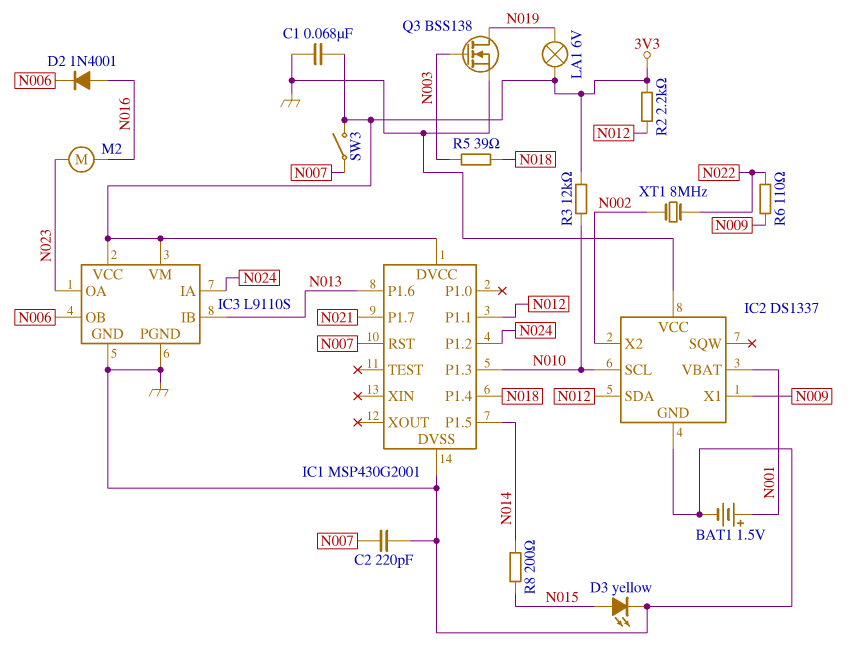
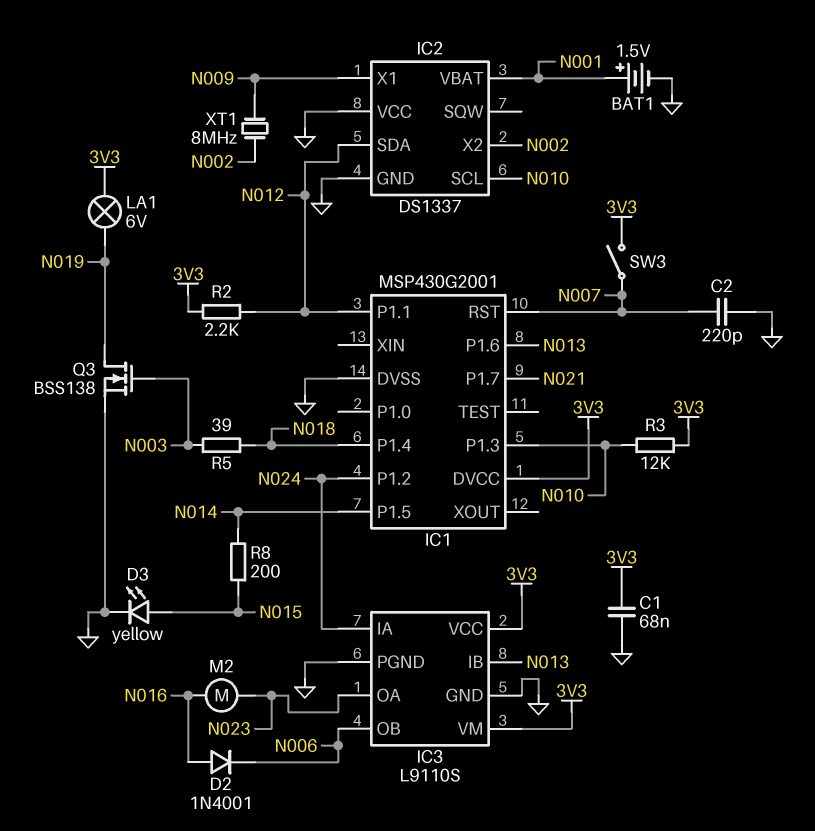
R6: 110 (N009, N022) -> none
XT1: 8MHz (N002, N022) -> 8MHz (N002, N009)

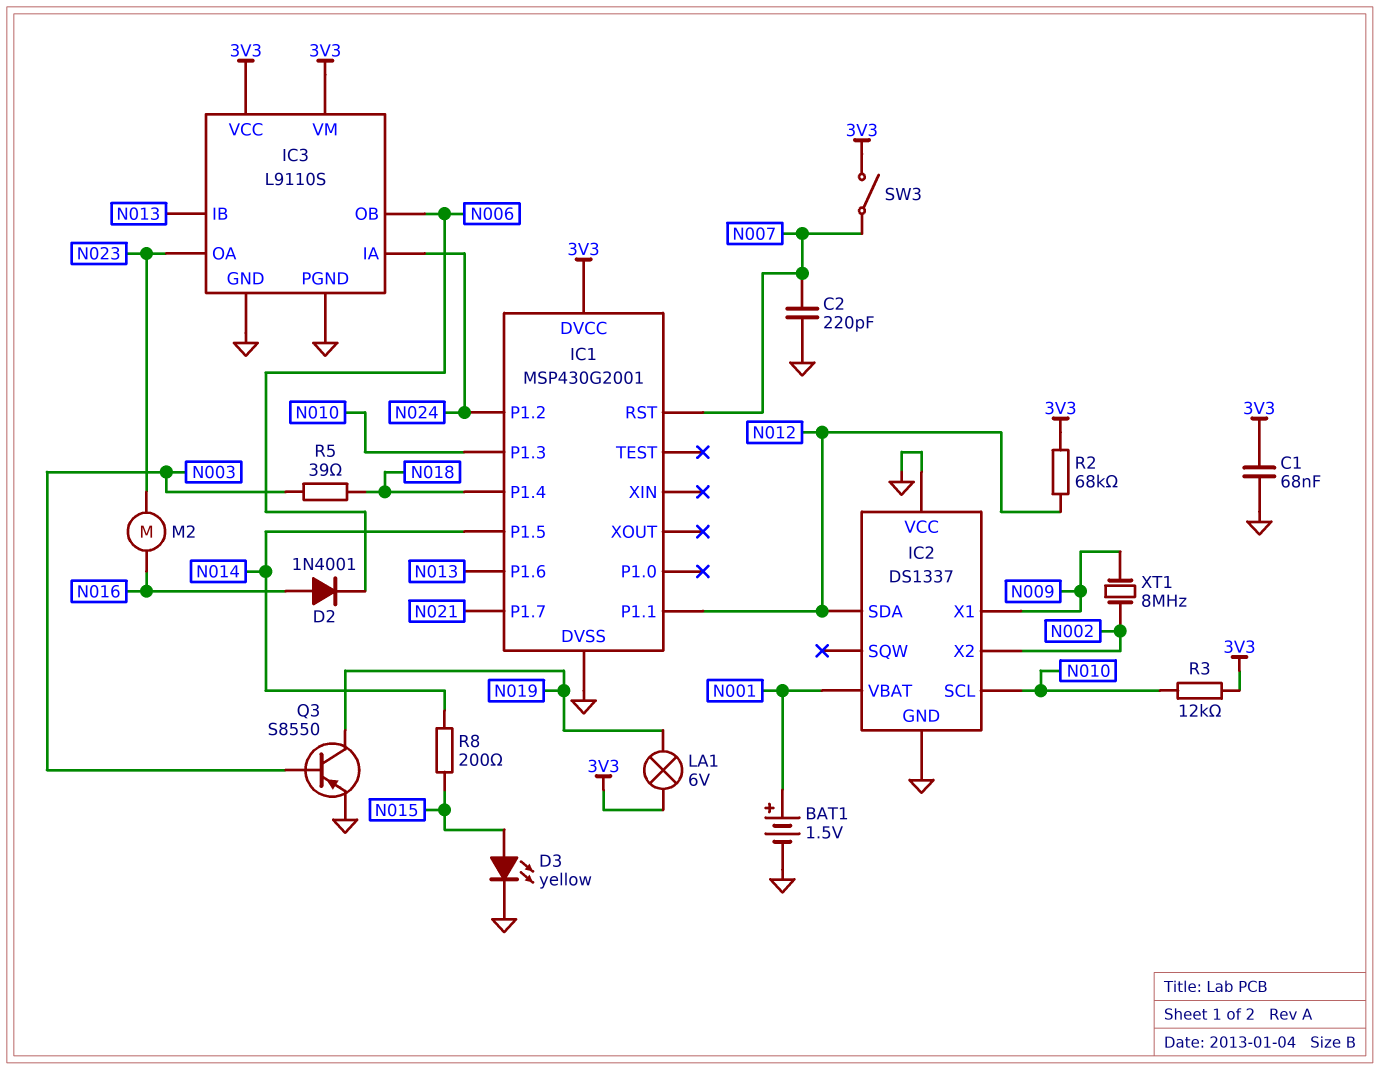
Q3: NMOS BSS138 (G N003, D N019, S GND) -> PNP S8550 (B N003, C N019, E GND)
R2: 2.2k (3V3, N012) -> 68k (3V3, N012)

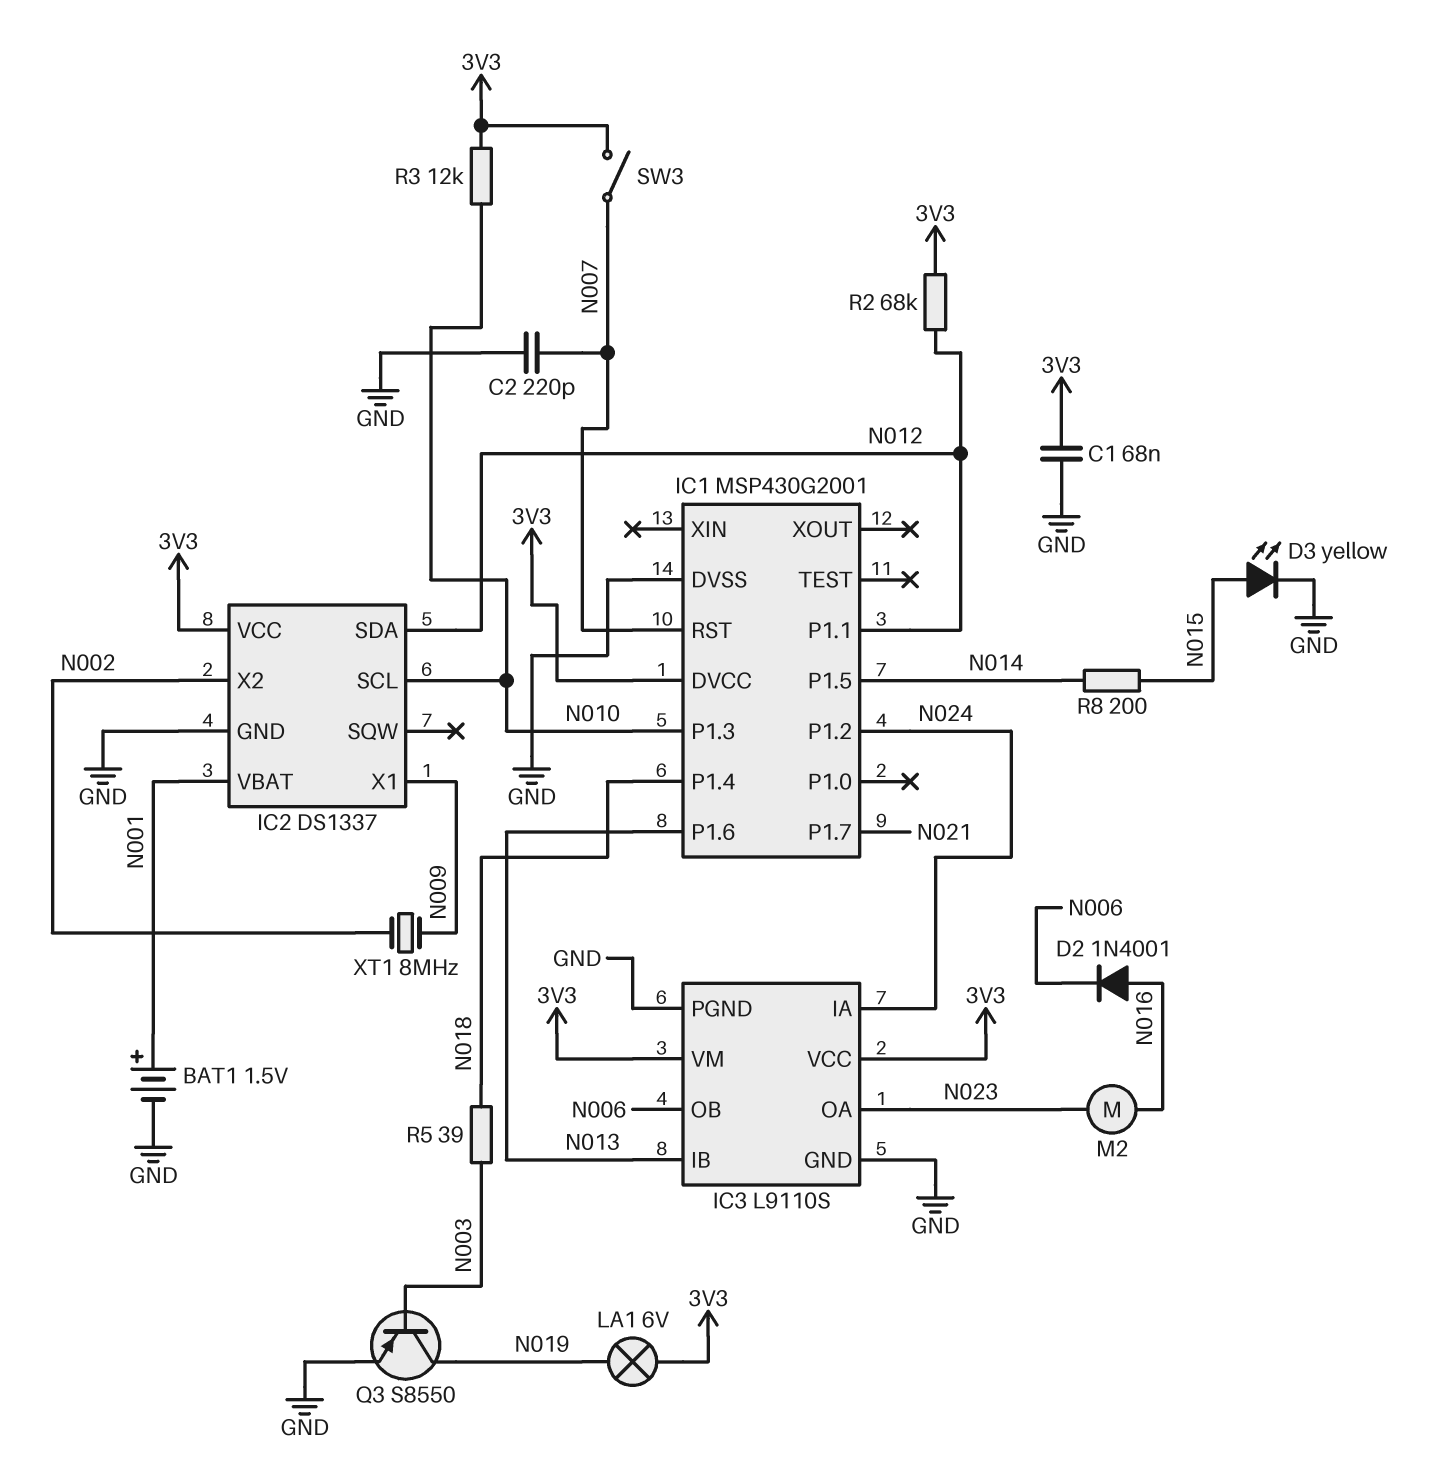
IC2 pin VCC: GND -> 3V3

